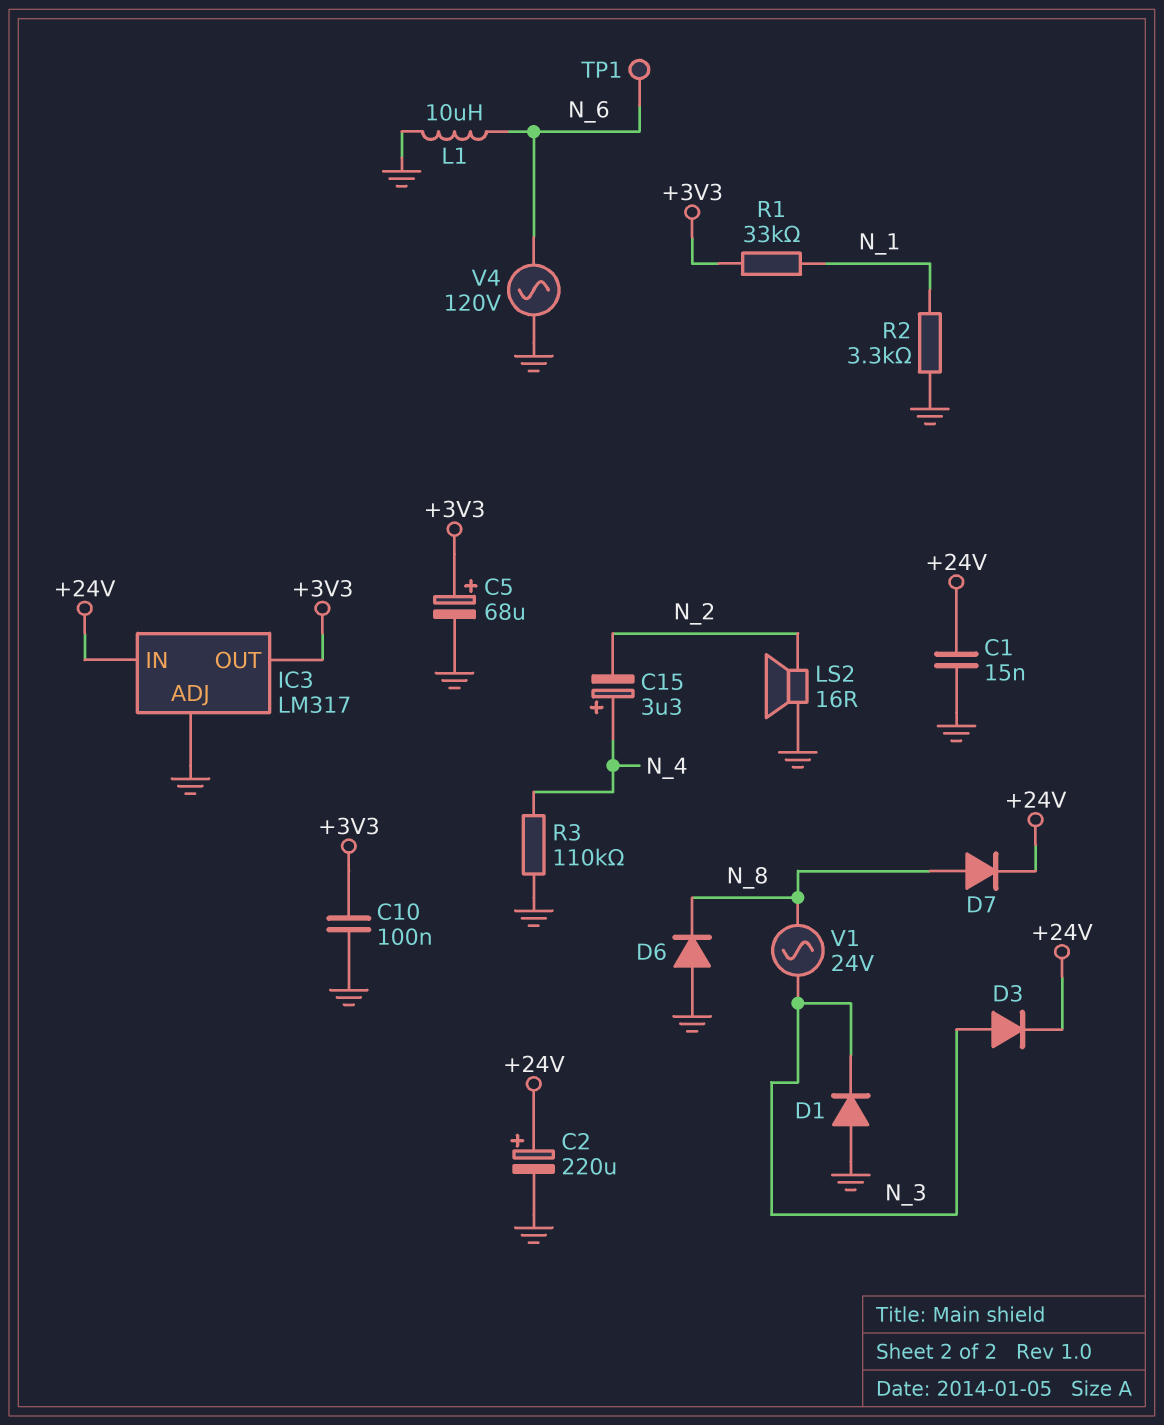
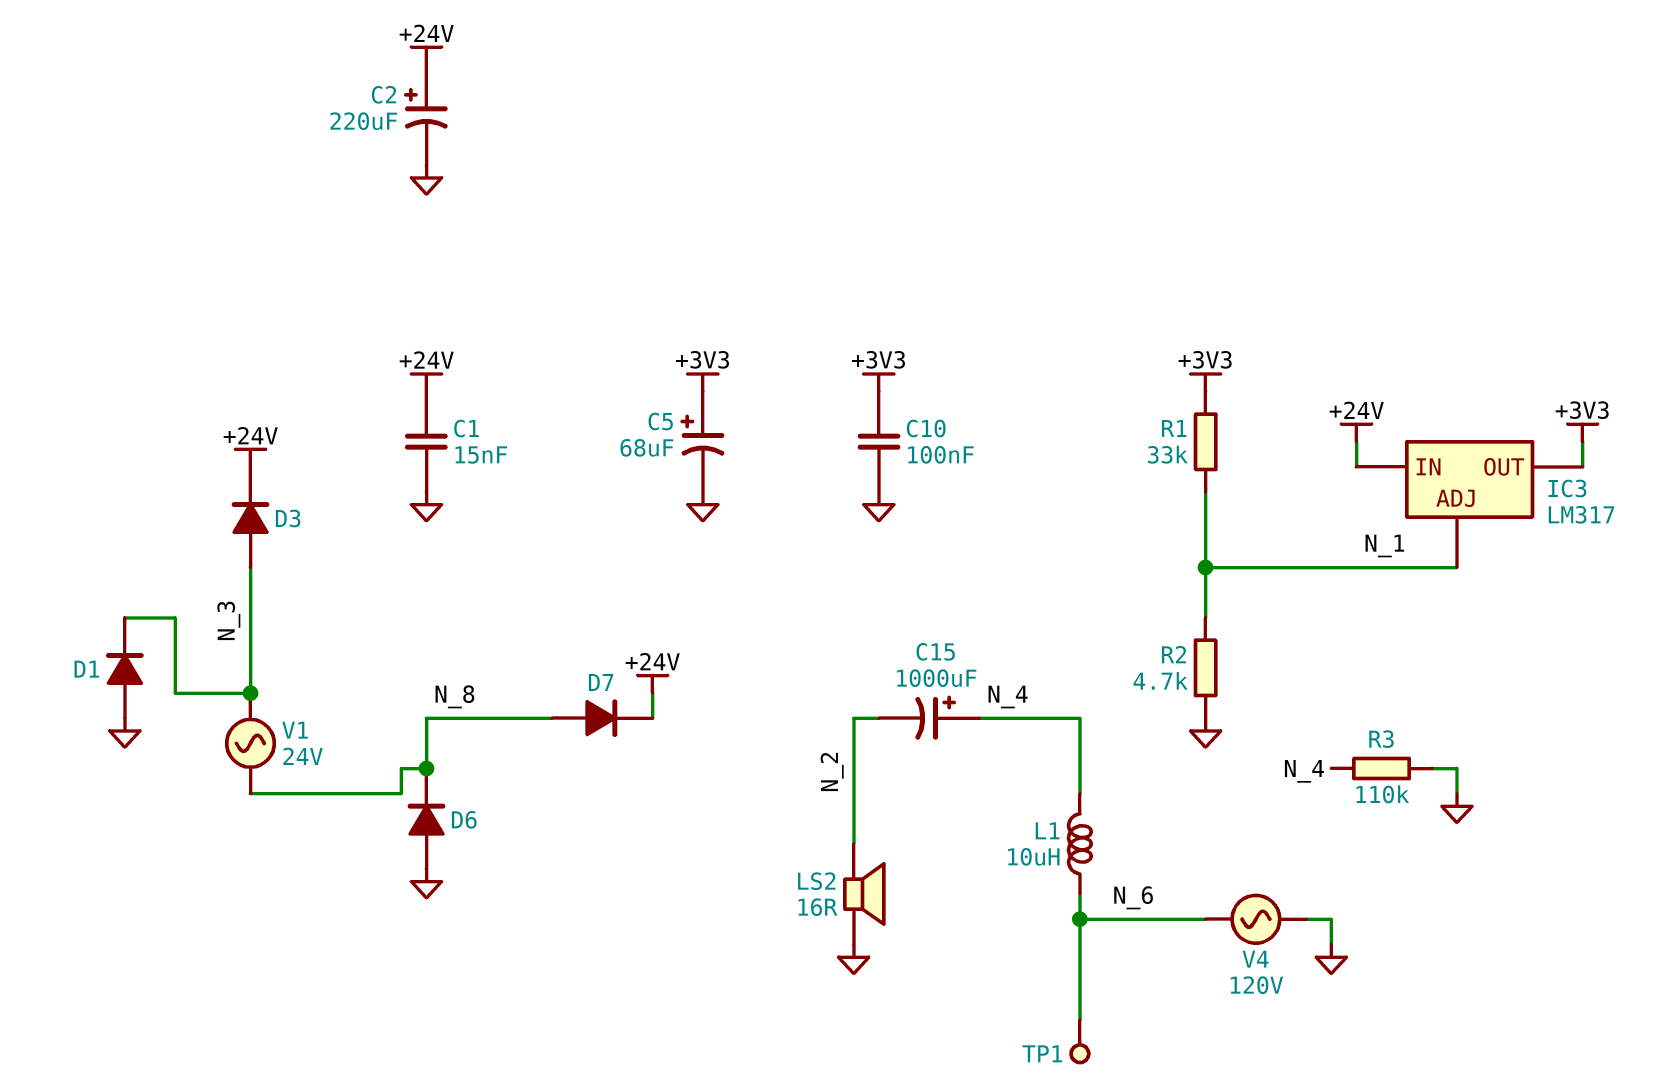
C15: 3.3uF (plus N_4, minus N_2) -> 1000uF (plus N_4, minus N_2)
IC3 pin ADJ: GND -> N_1
L1: 10uH (GND, N_6) -> 10uH (N_4, N_6)
R2: 3.3k (GND, N_1) -> 4.7k (GND, N_1)

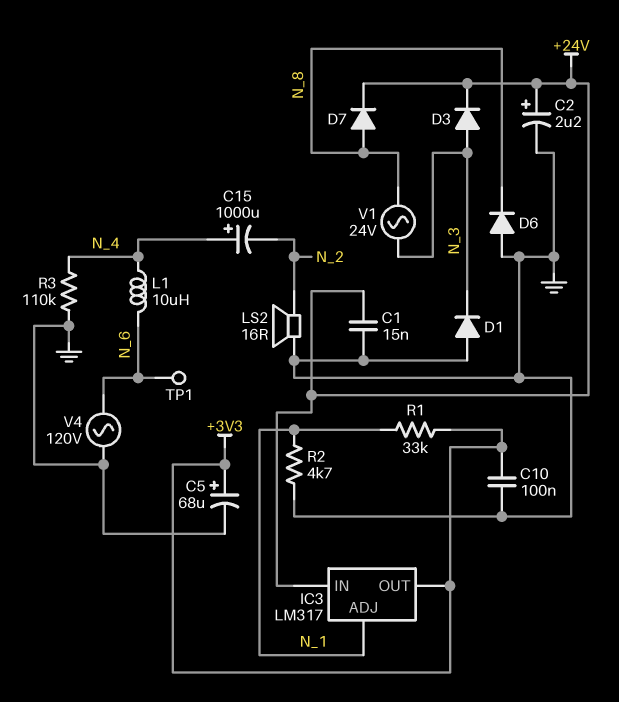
C2: 220uF (plus +24V, minus GND) -> 2.2uF (plus +24V, minus GND)

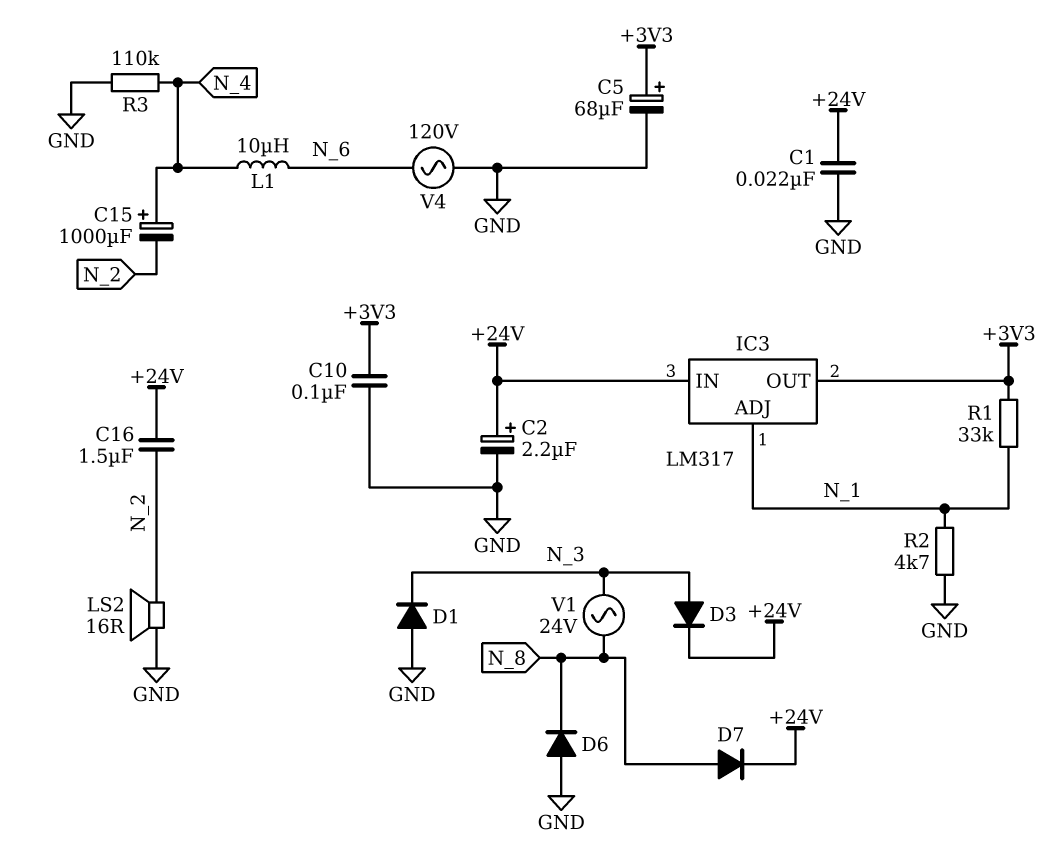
C1: 15nF (+24V, GND) -> 22nF (+24V, GND)
C16: none -> 1.5uF (+24V, N_2)
TP1: test point (N_6) -> none

